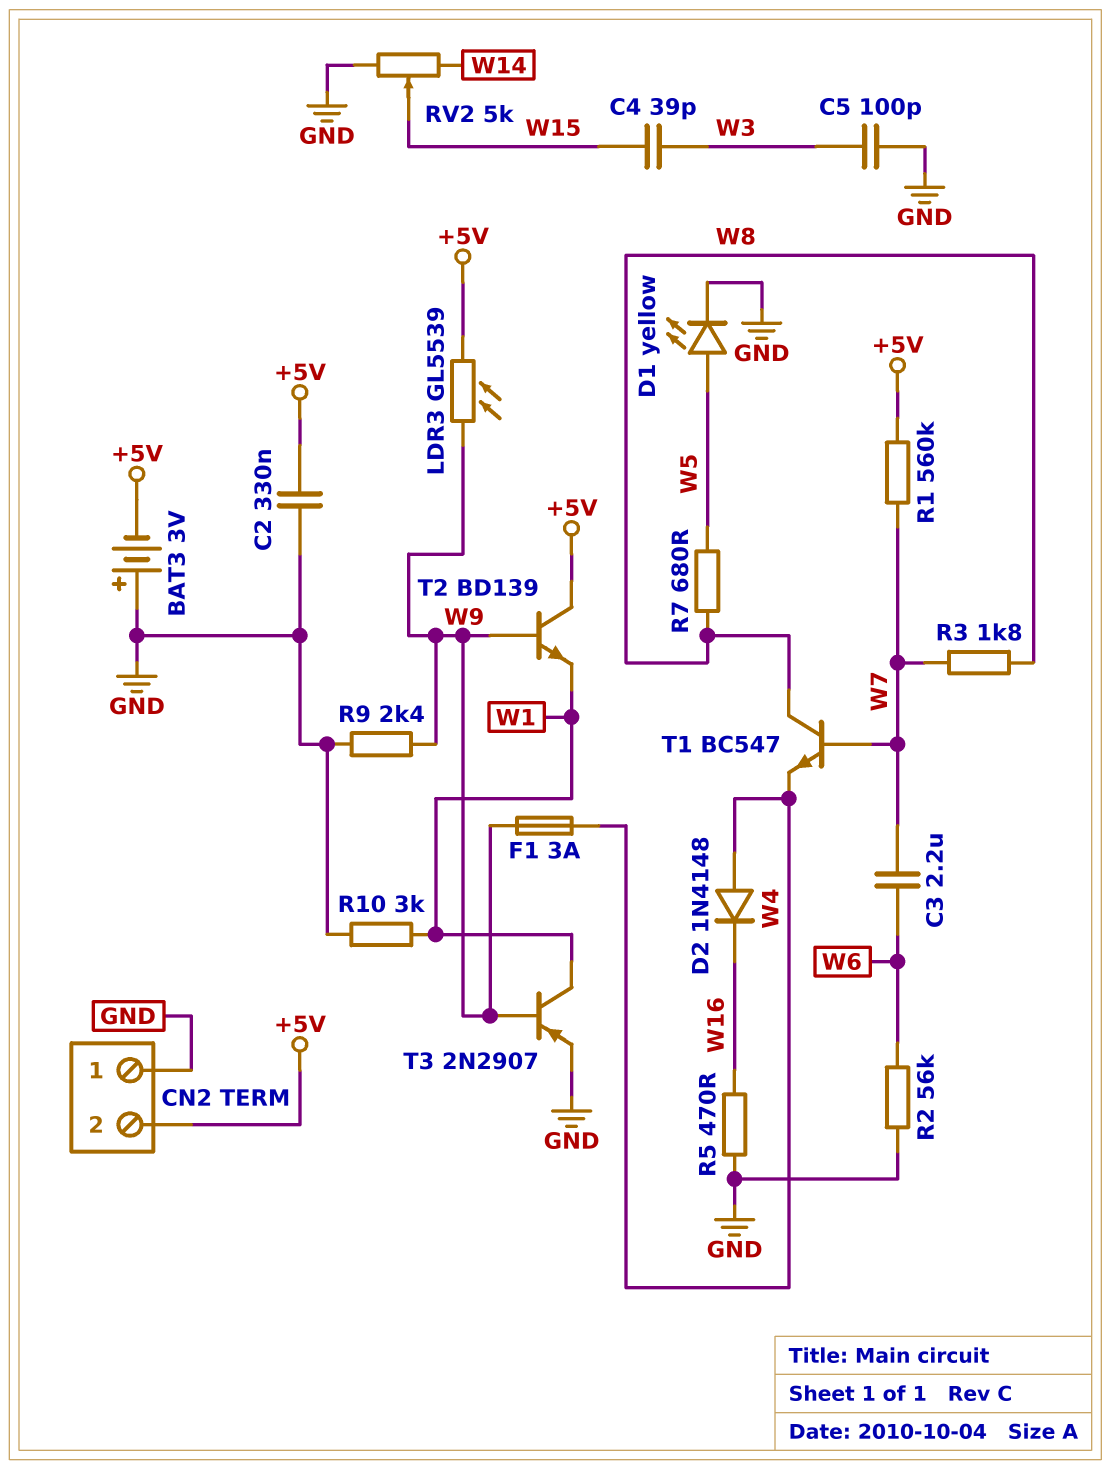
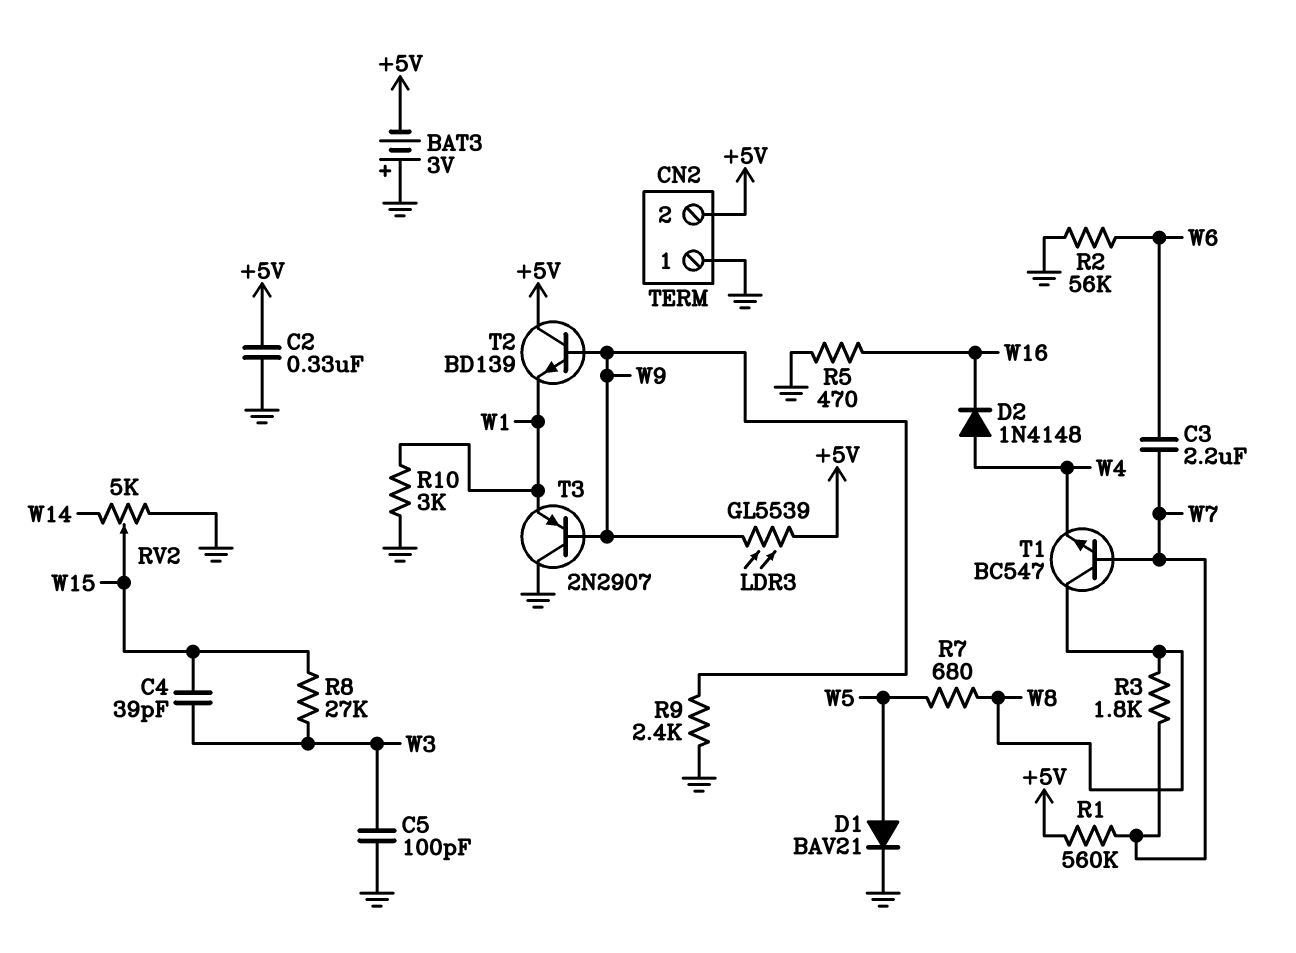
D1: LED yellow (A W5, K GND) -> diode BAV21 (A W5, K GND)
F1: 3A (W4, W9) -> none
R8: none -> 27k (W3, W15)
T3: PNP 2N2907 (B W9, C W1, E GND) -> PNP 2N2907 (B W9, C GND, E W1)

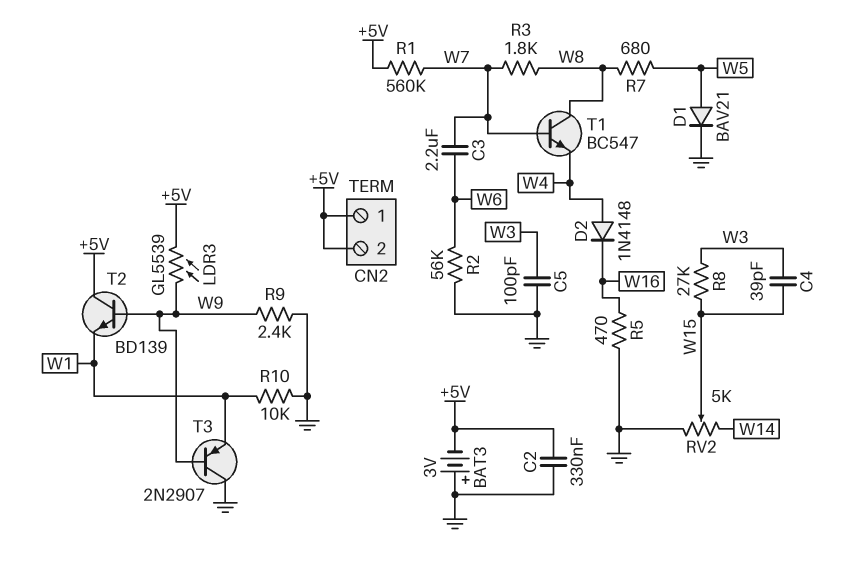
CN2 pin 1: GND -> +5V
R10: 3k (GND, W1) -> 10k (GND, W1)

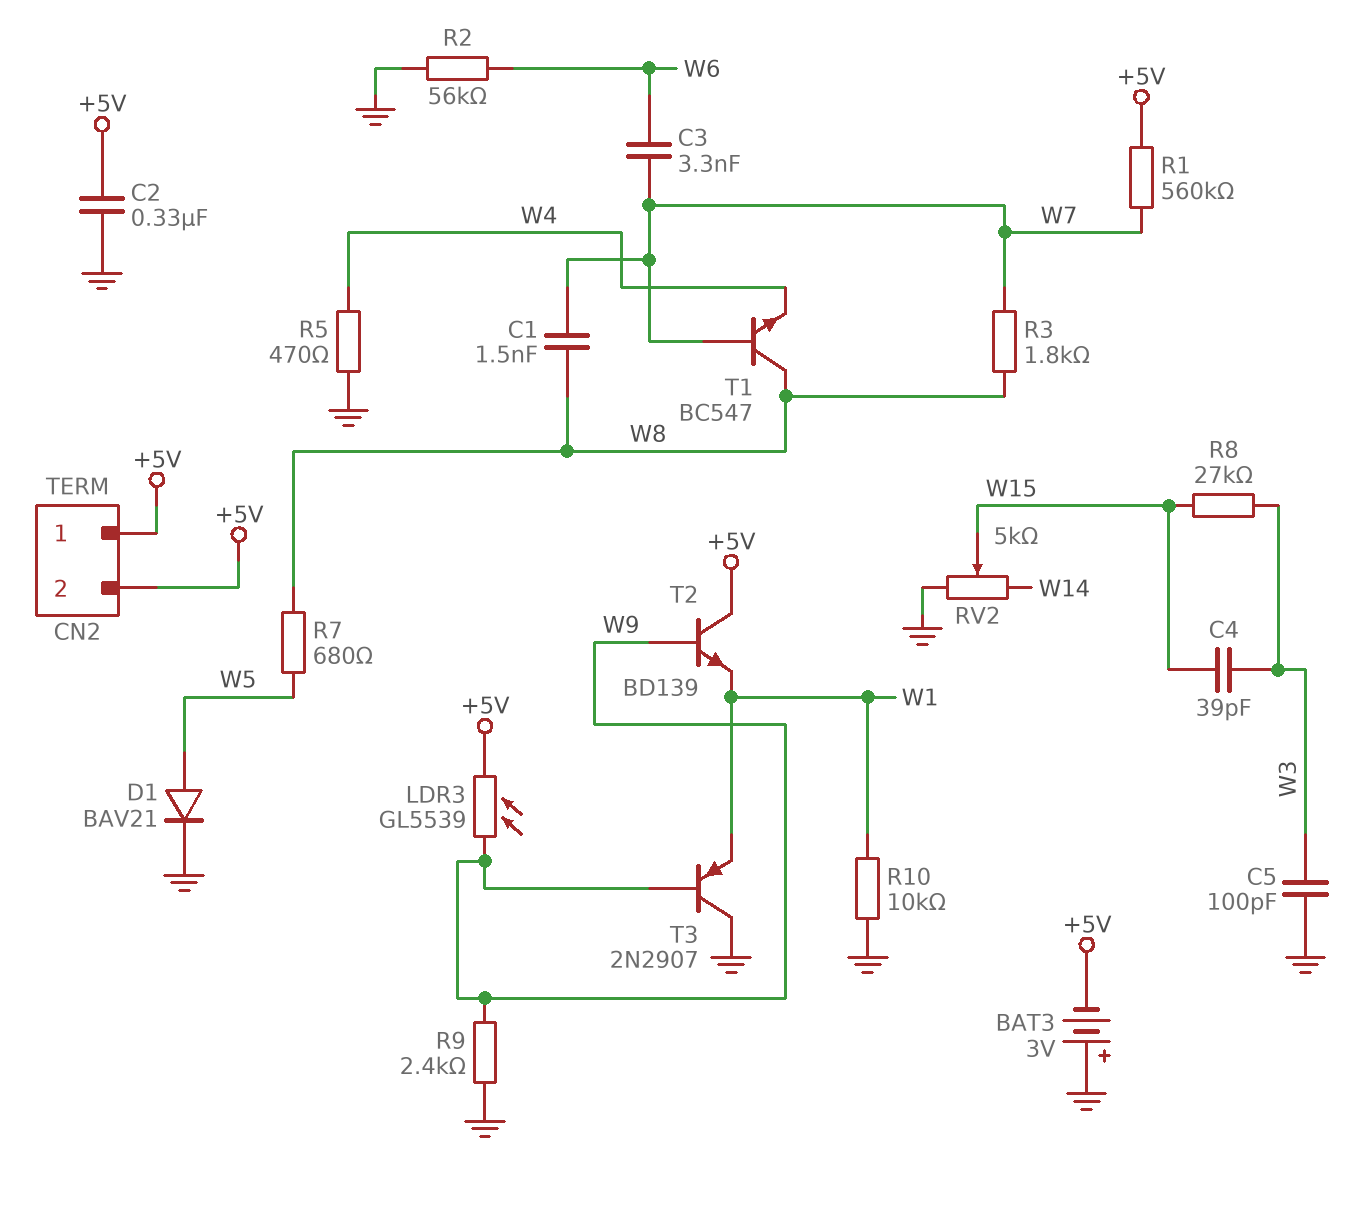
C1: none -> 1.5nF (W7, W8)
C3: 2.2uF (W6, W7) -> 3.3nF (W6, W7)
D2: diode 1N4148 (A W4, K W16) -> none
R5: 470 (GND, W16) -> 470 (GND, W4)

